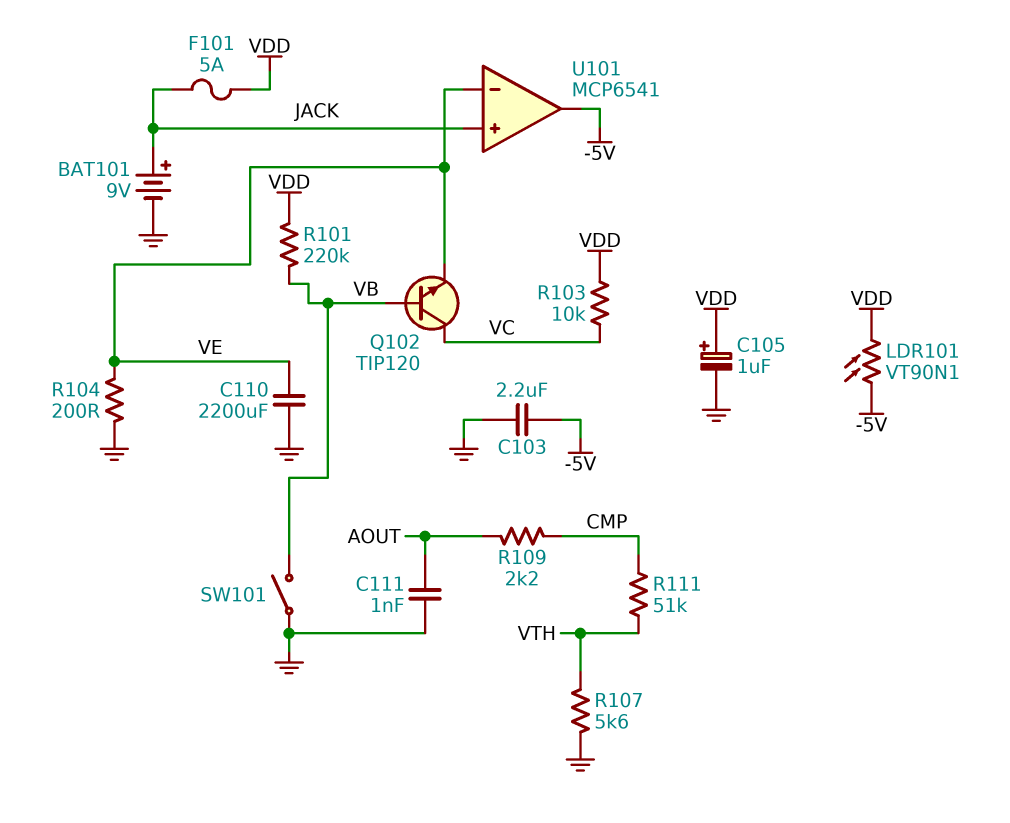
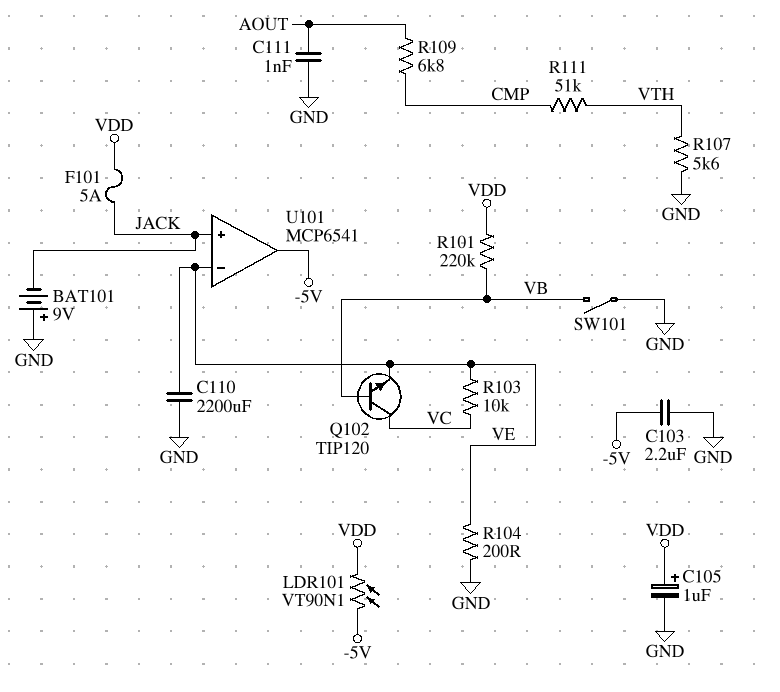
BAT101: 9V (plus JACK, minus GND) -> 9V (plus GND, minus JACK)
R103: 10k (VC, VDD) -> 10k (VC, VE)
R109: 2.2k (AOUT, CMP) -> 6.8k (AOUT, CMP)

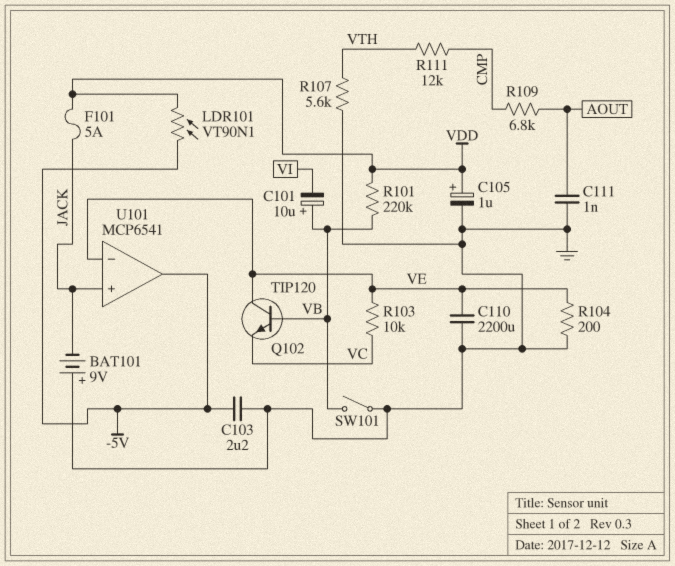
C101: none -> 10uF (plus VB, minus VI)
Q102: NPN TIP120 (B VB, C VC, E VE) -> NPN TIP120 (B VB, C VE, E VC)
R111: 51k (CMP, VTH) -> 12k (CMP, VTH)

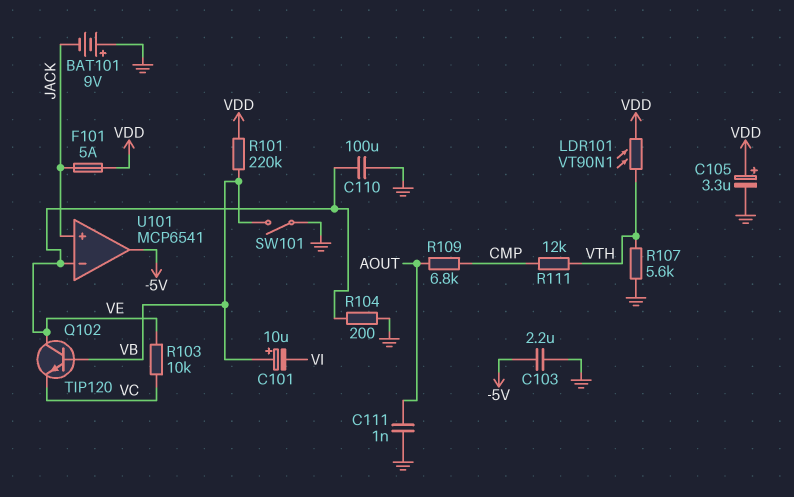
C105: 1uF (plus VDD, minus GND) -> 3.3uF (plus VDD, minus GND)
C110: 2200uF (GND, VE) -> 100uF (GND, VE)
LDR101: VT90N1 (-5V, VDD) -> VT90N1 (VDD, VTH)

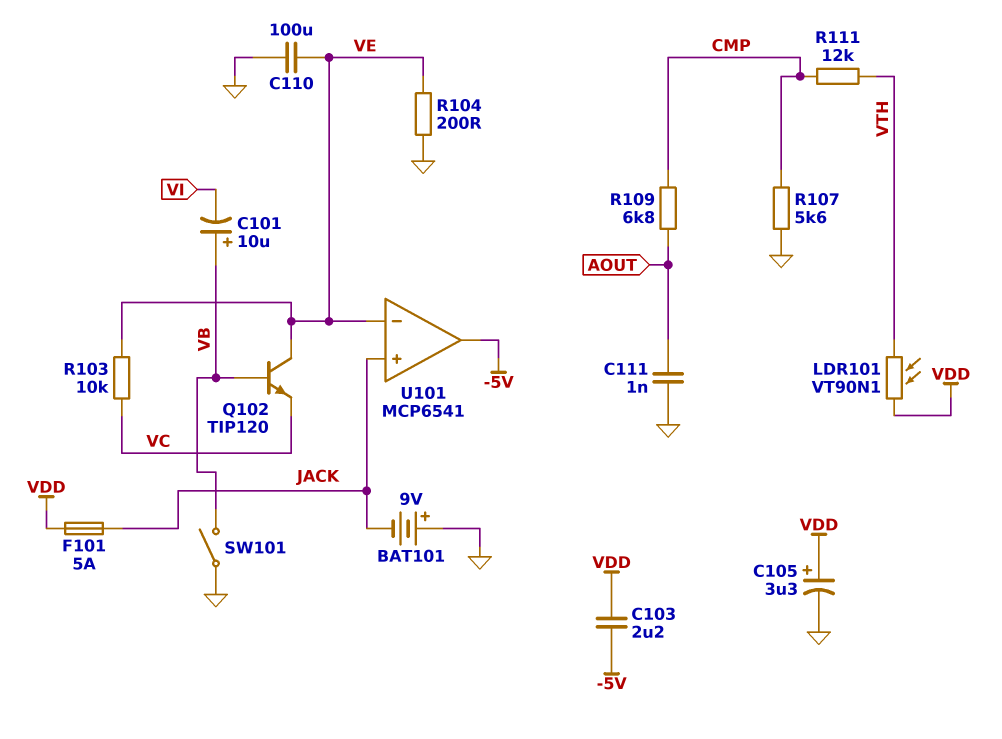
C103: 2.2uF (-5V, GND) -> 2.2uF (-5V, VDD)
R101: 220k (VB, VDD) -> none
R107: 5.6k (GND, VTH) -> 5.6k (CMP, GND)

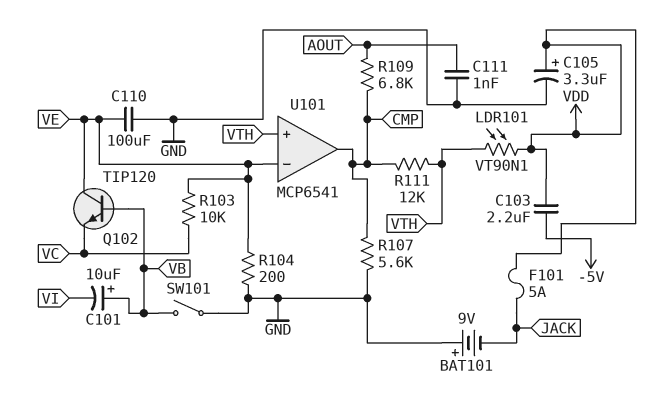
U101 pin in+: JACK -> VTH
U101 pin out: -5V -> CMP

